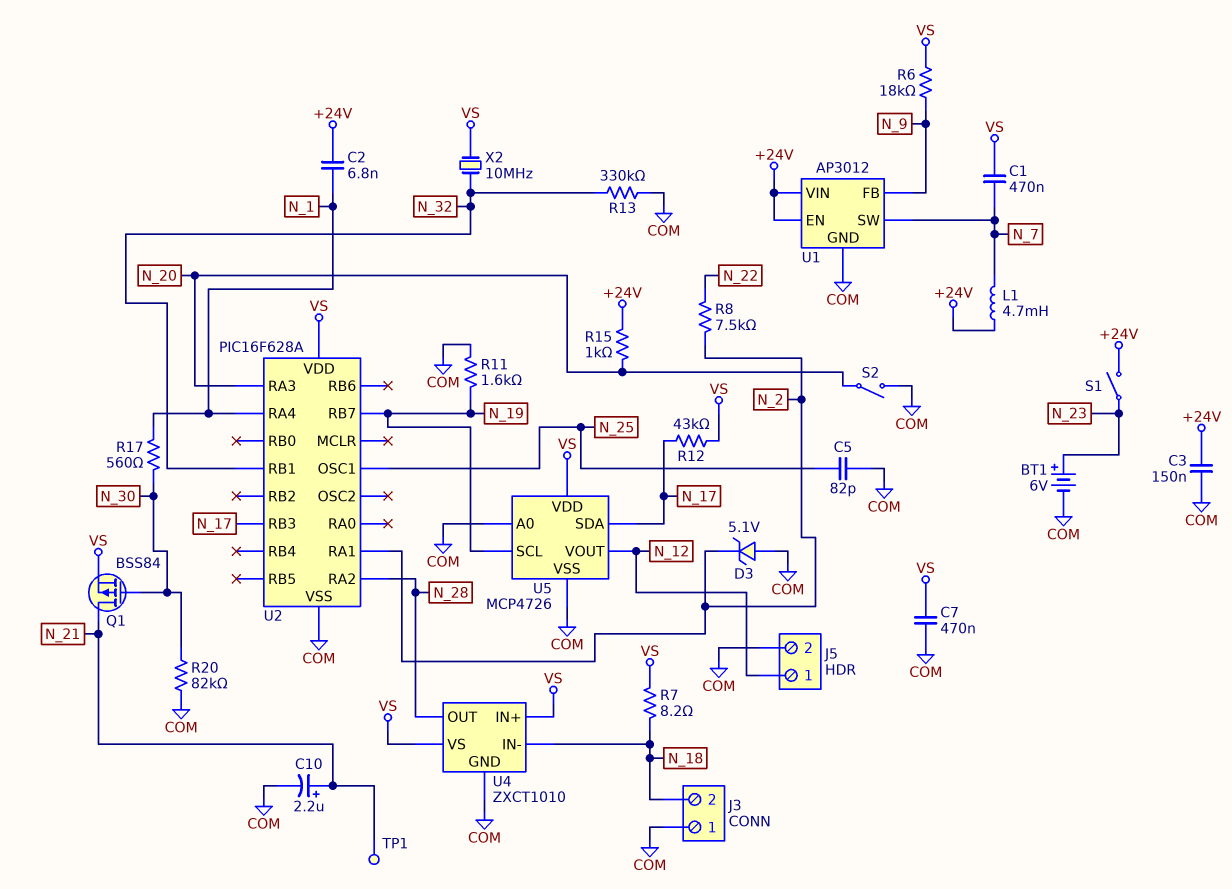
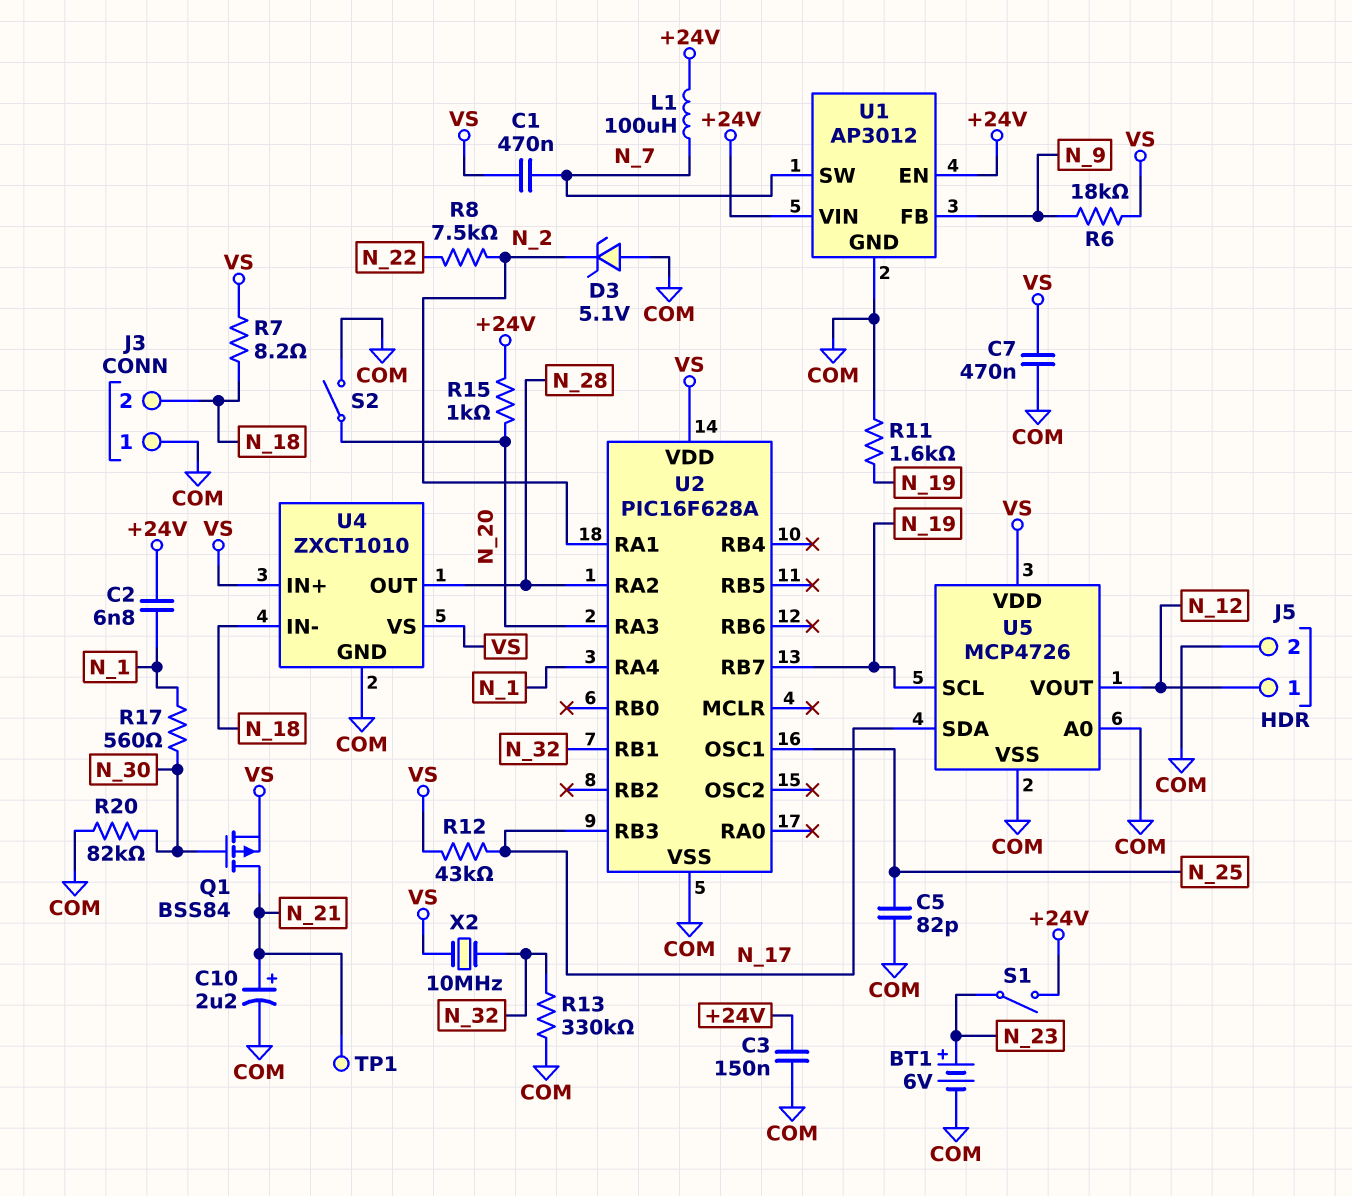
L1: 4.7mH (+24V, N_7) -> 100uH (+24V, N_7)

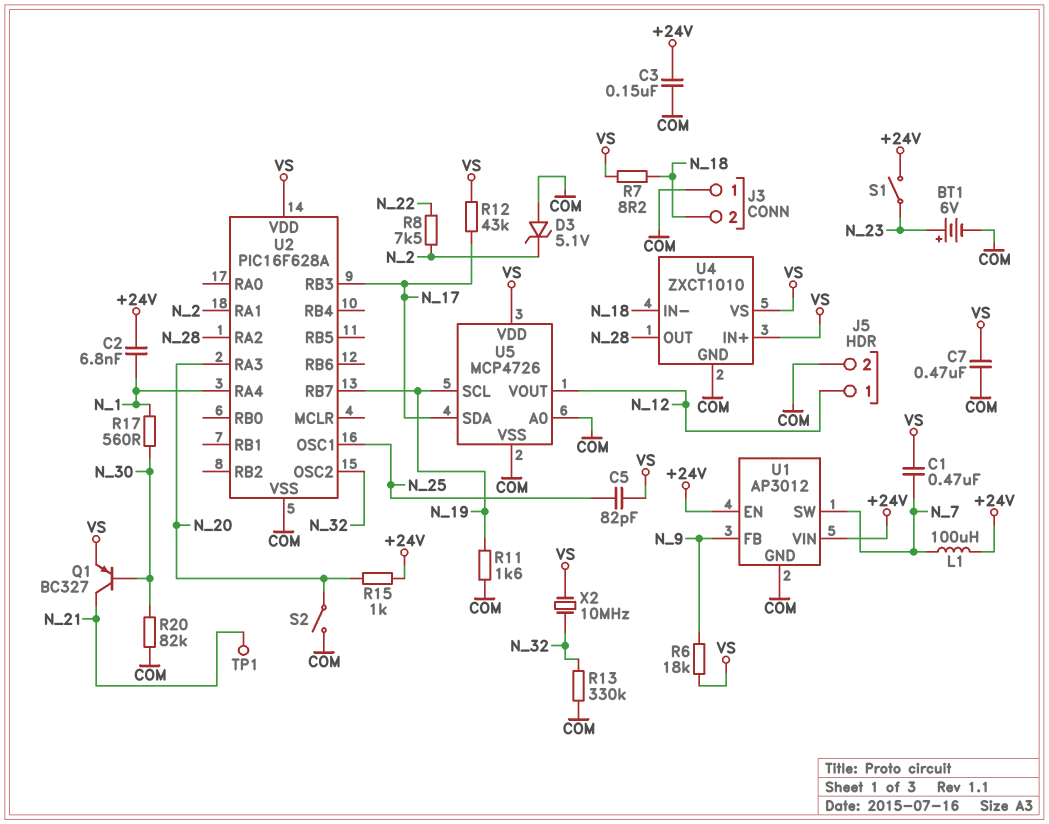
C5: 82pF (COM, N_25) -> 82pF (N_25, VS)
C10: 2.2uF (plus N_21, minus COM) -> none
Q1: PMOS BSS84 (G N_30, D N_21, S VS) -> PNP BC327 (B N_30, C N_21, E VS)
U2 pin OSC2: none -> N_32
U2 pin RB1: N_32 -> none

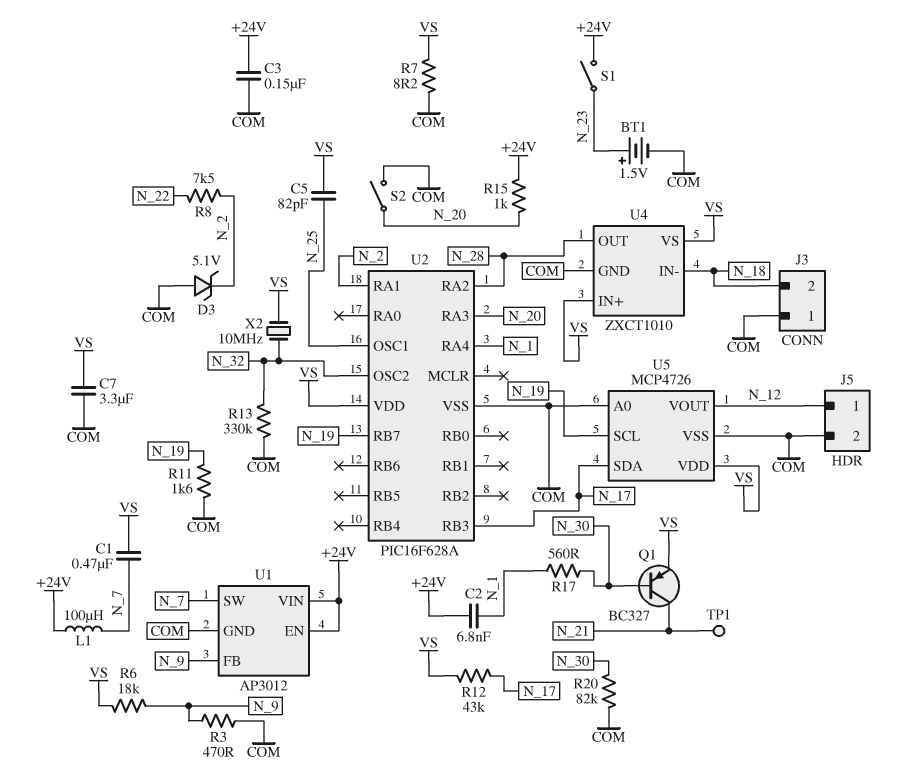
BT1: 6V (plus N_23, minus COM) -> 1.5V (plus N_23, minus COM)
C7: 470nF (COM, VS) -> 3.3uF (COM, VS)
R3: none -> 470 (COM, N_9)
R7: 8.2 (N_18, VS) -> 8.2 (COM, VS)

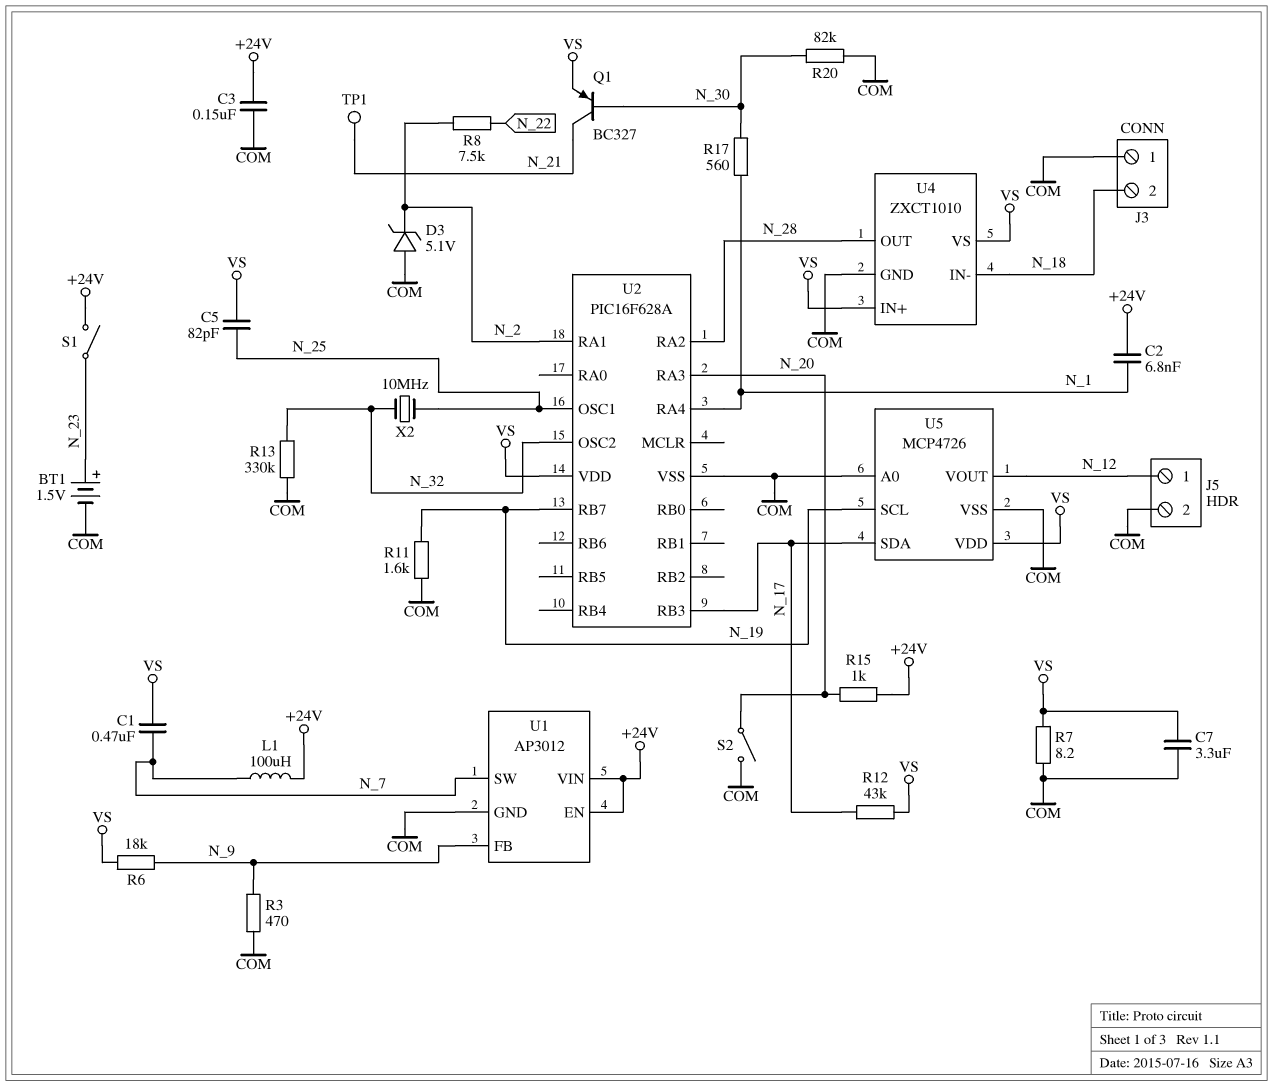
X2: 10MHz (N_32, VS) -> 10MHz (N_25, N_32)

